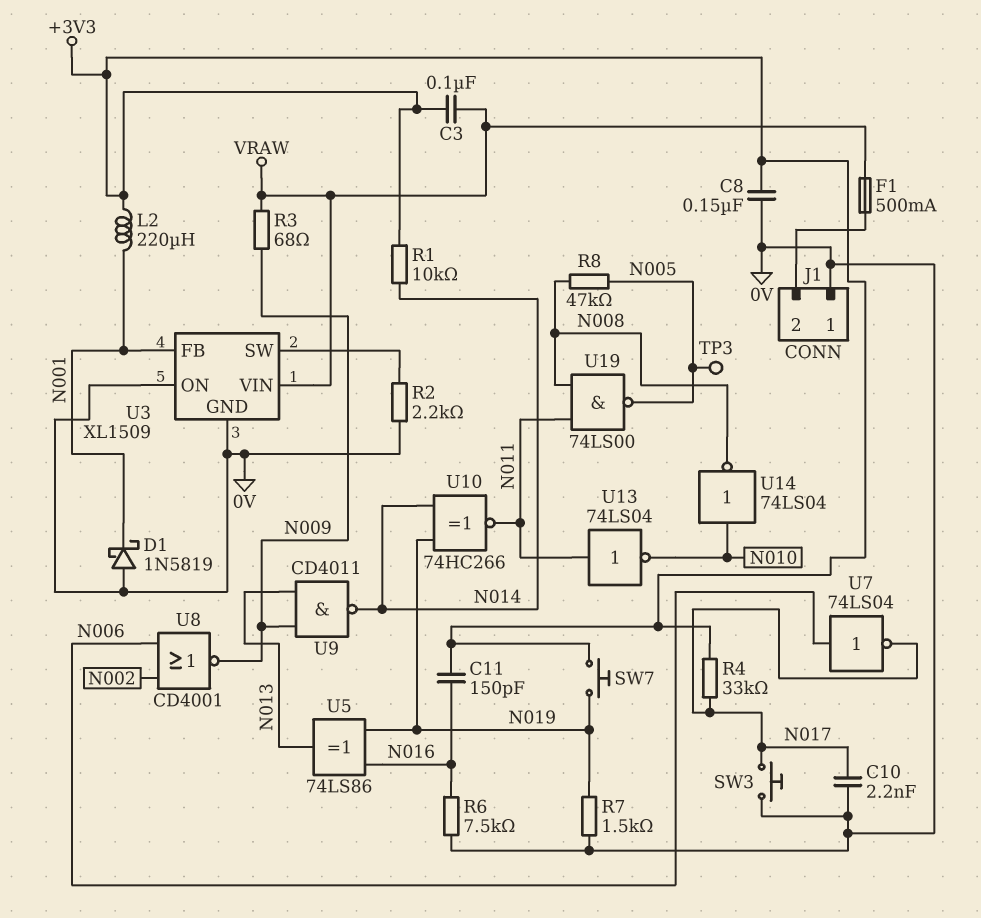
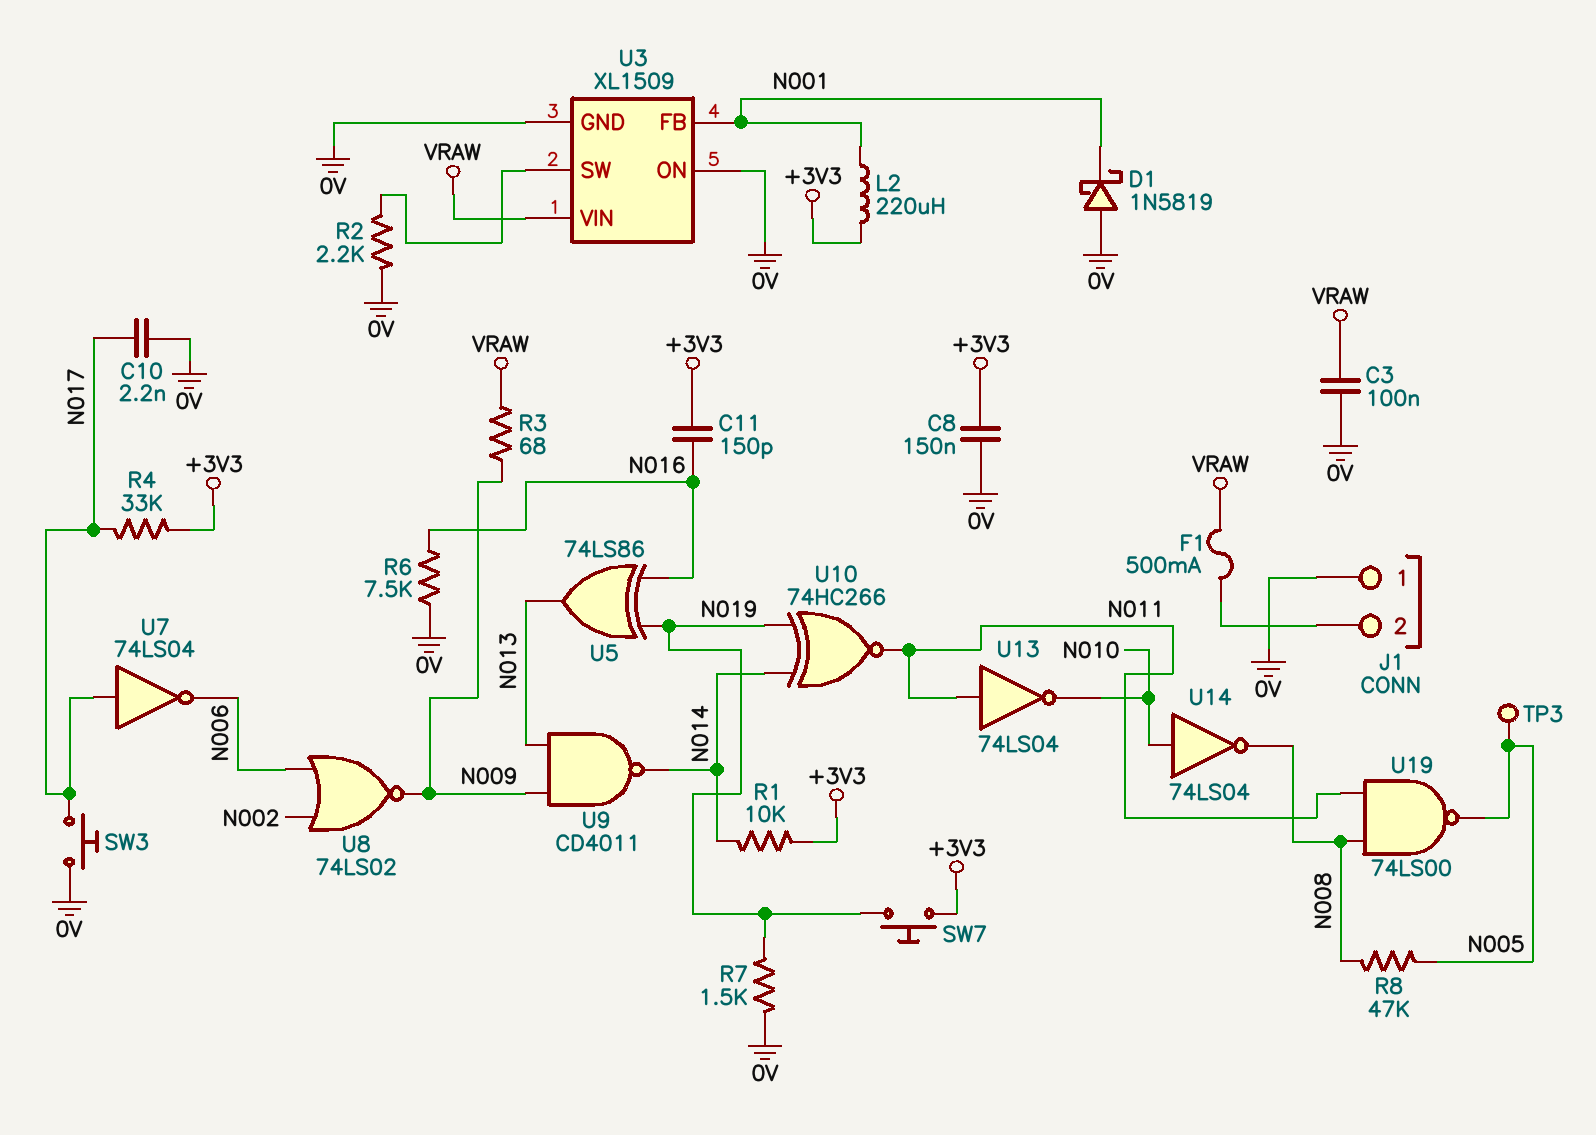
C3: 100nF (+3V3, VRAW) -> 100nF (0V, VRAW)
U7: NOT 74LS04 (in N006, out N017) -> NOT 74LS04 (in N017, out N006)
U8: NOR CD4001 (in N002, in N006, out N009) -> NOR 74LS02 (in N002, in N006, out N009)

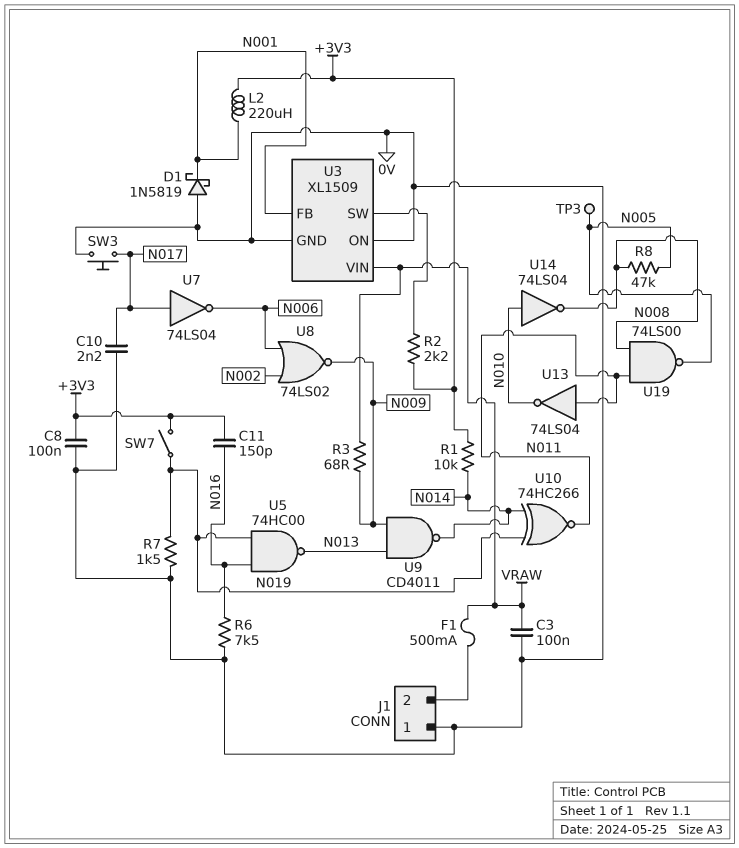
C8: 150nF (+3V3, 0V) -> 100nF (+3V3, 0V)
R2: 2.2k (0V, U3/SW) -> 2.2k (+3V3, U3/SW)
R4: 33k (+3V3, N017) -> none
SW7: button (+3V3, N019) -> switch (+3V3, N019)
U5: XOR 74LS86 (in N016, in N019, out N013) -> NAND 74HC00 (in N016, in N019, out N013)

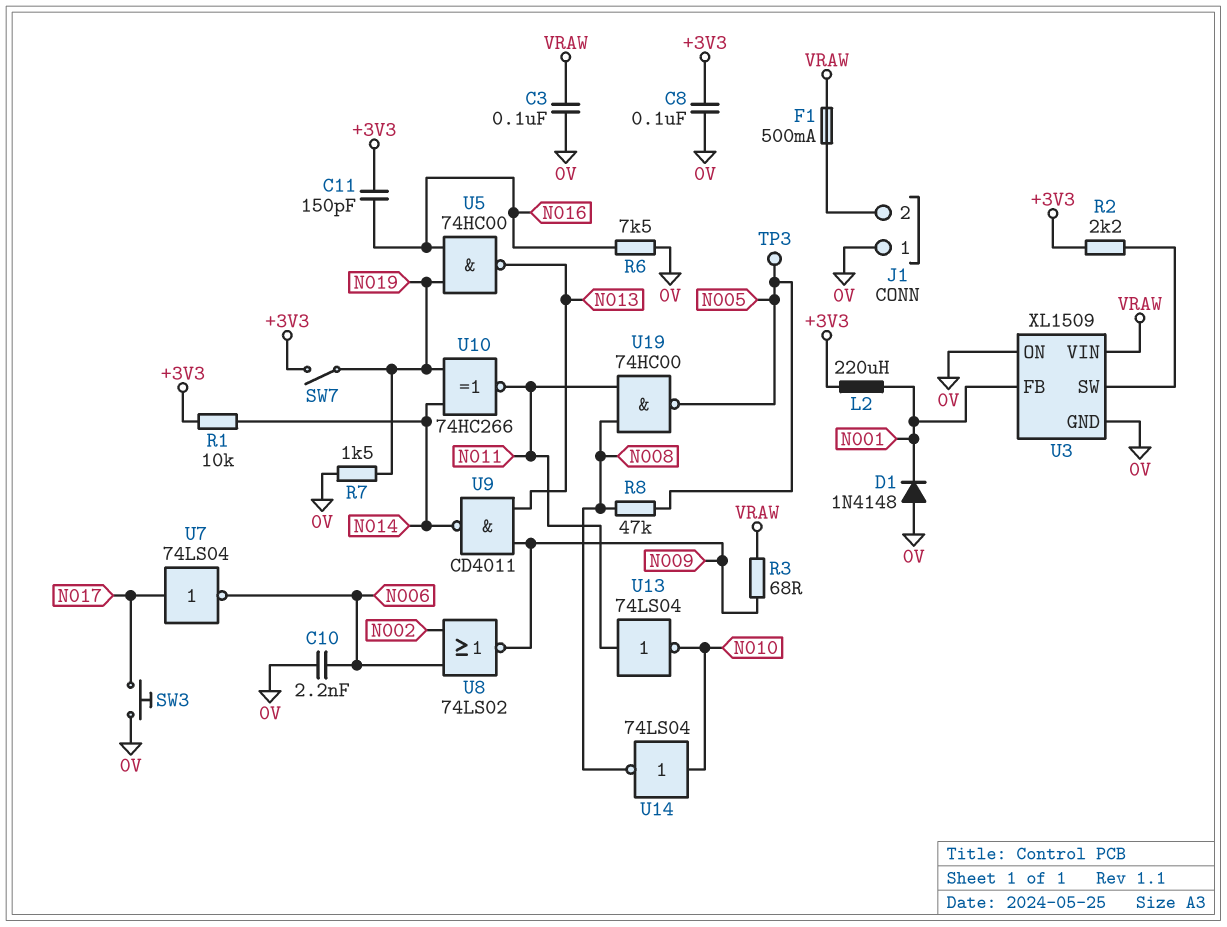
C10: 2.2nF (0V, N017) -> 2.2nF (0V, N006)
D1: schottky 1N5819 (A 0V, K N001) -> diode 1N4148 (A 0V, K N001)
U19: NAND 74LS00 (in N008, in N011, out N005) -> NAND 74HC00 (in N008, in N011, out N005)

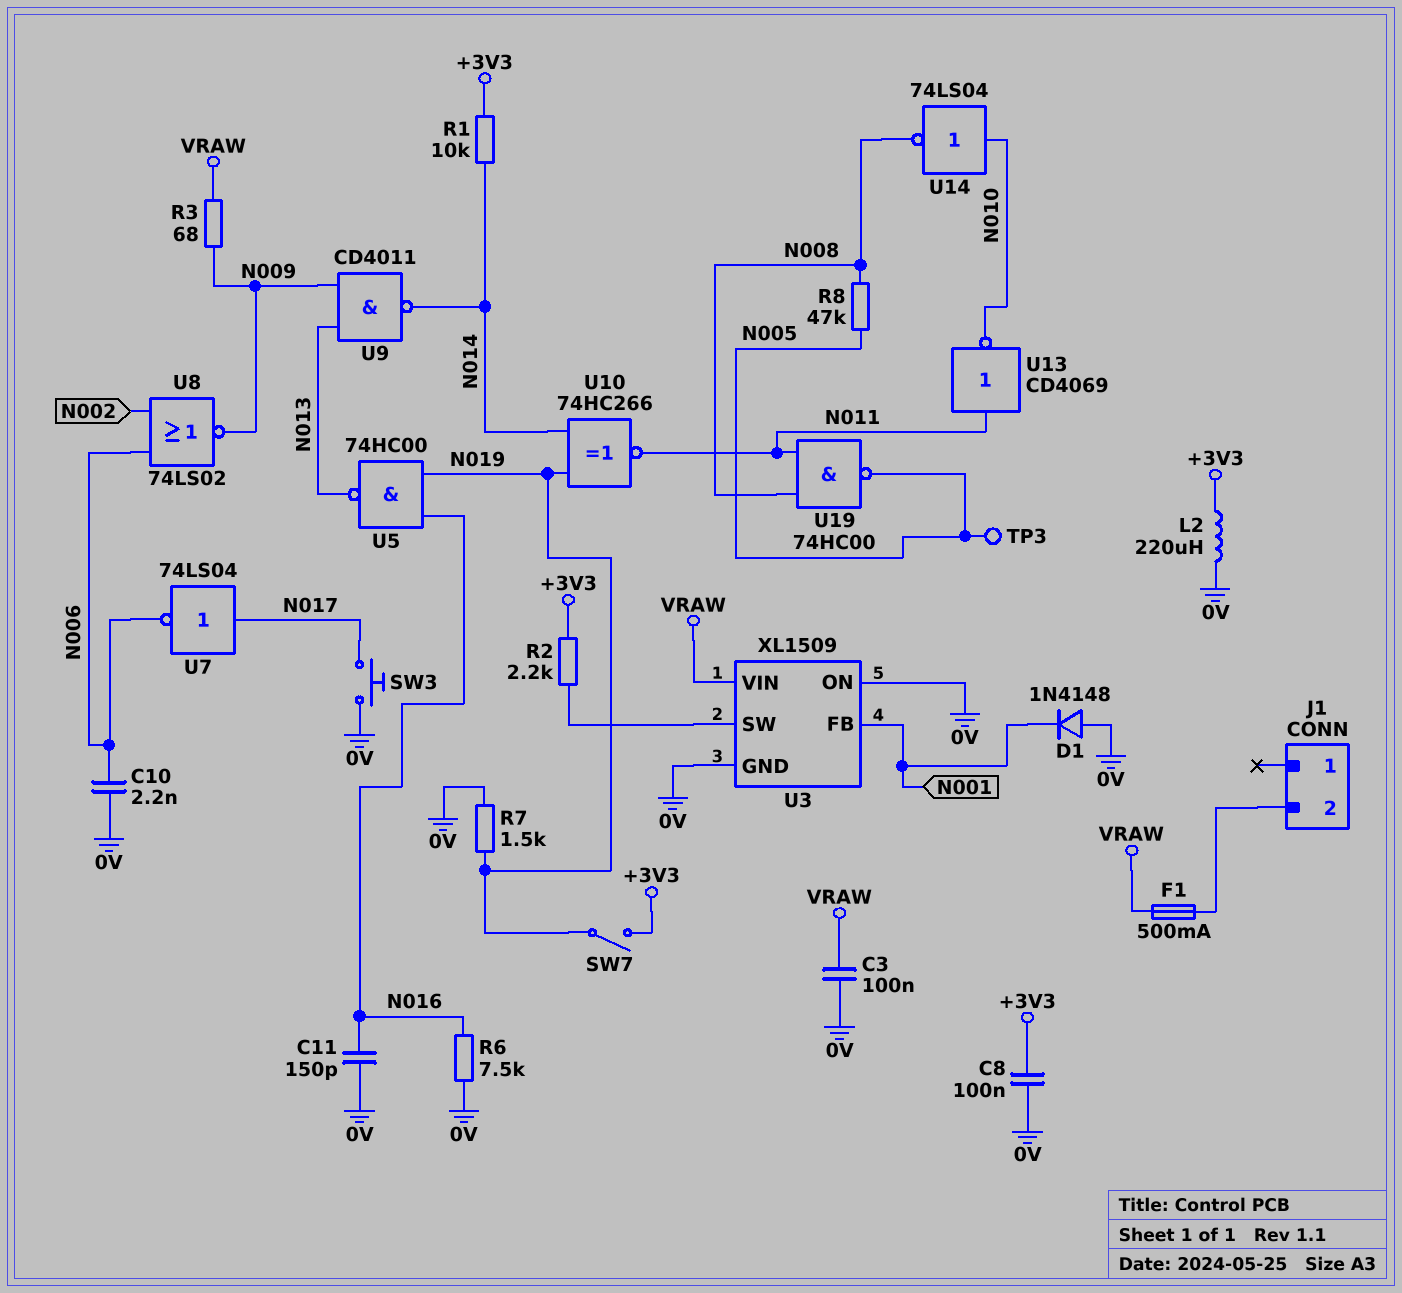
C11: 150pF (+3V3, N016) -> 150pF (0V, N016)
J1 pin 1: 0V -> none
L2: 220uH (+3V3, N001) -> 220uH (+3V3, 0V)
U13: NOT 74LS04 (in N011, out N010) -> NOT CD4069 (in N011, out N010)

